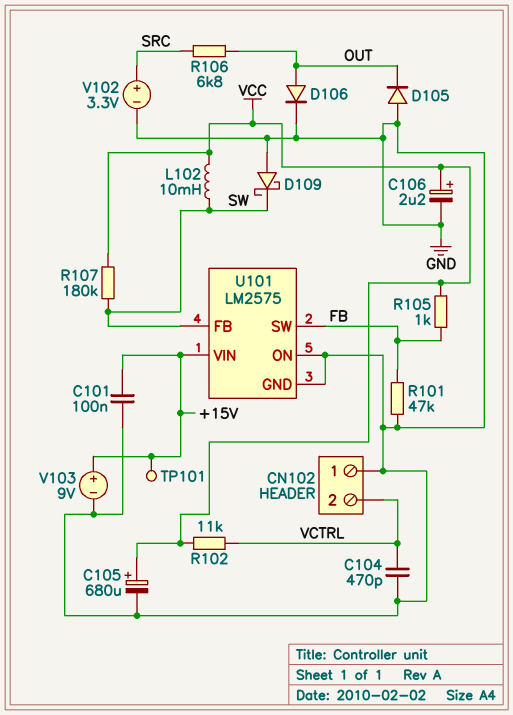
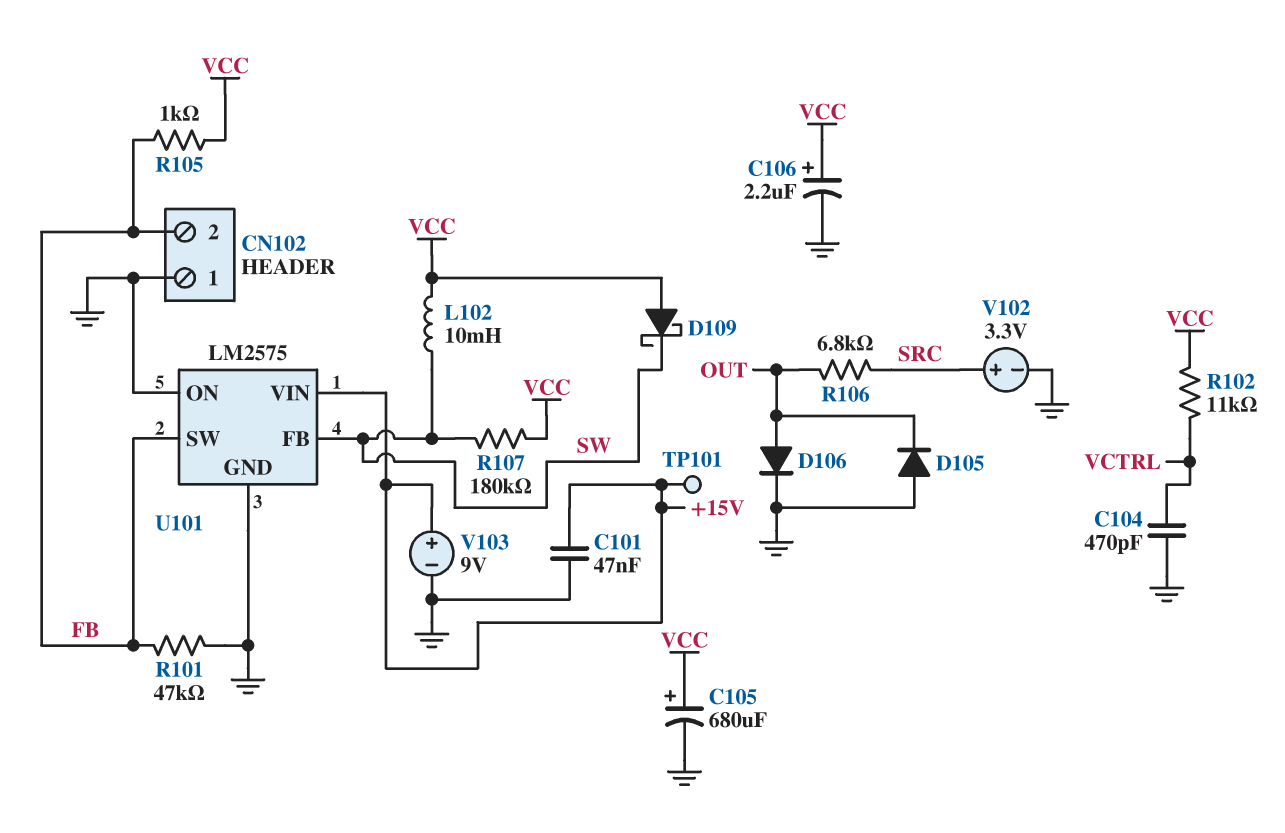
C101: 100nF (+15V, GND) -> 47nF (+15V, GND)
CN102 pin 2: VCTRL -> FB
D109: schottky (A GND, K SW) -> schottky (A VCC, K SW)

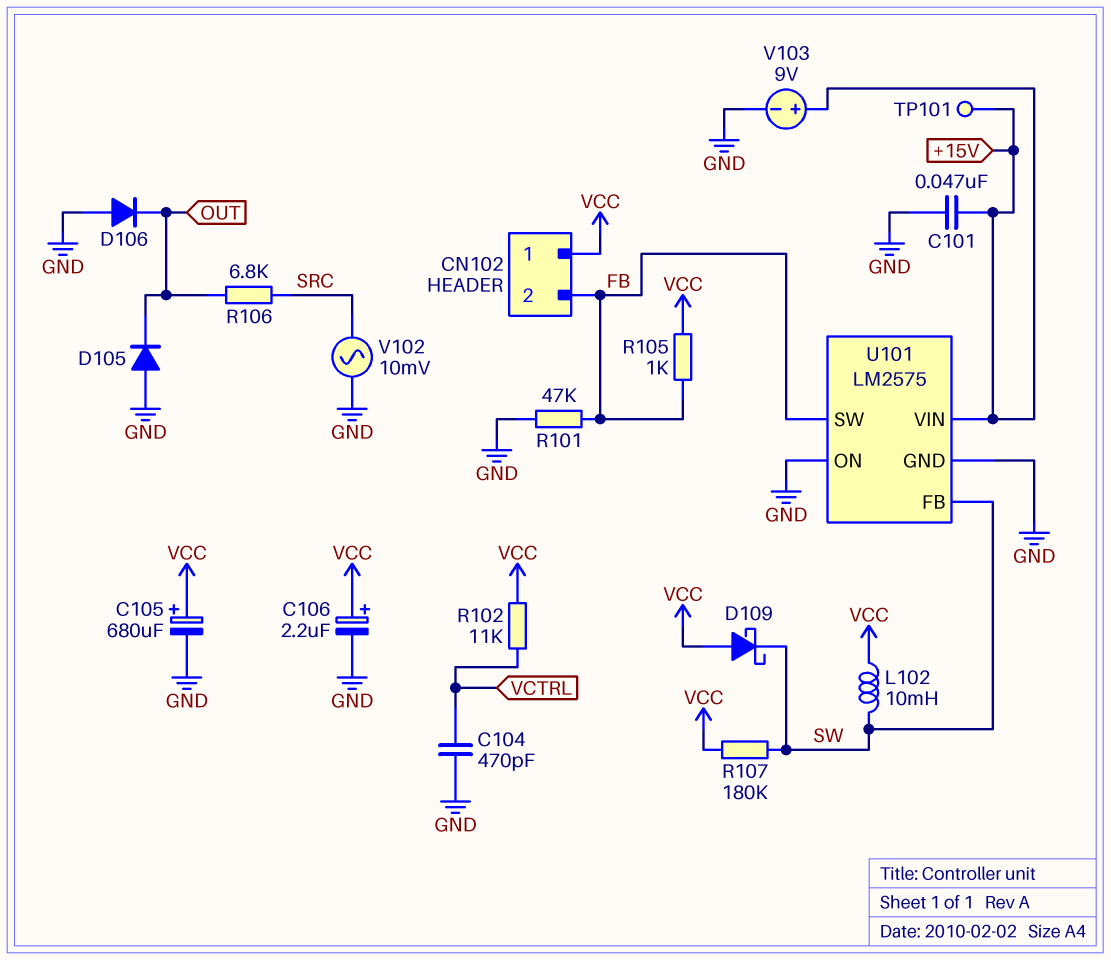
CN102 pin 1: GND -> VCC
D106: diode (A OUT, K GND) -> diode (A GND, K OUT)
V102: 3.3V (plus SRC, minus GND) -> AC 10mV (GND, SRC)

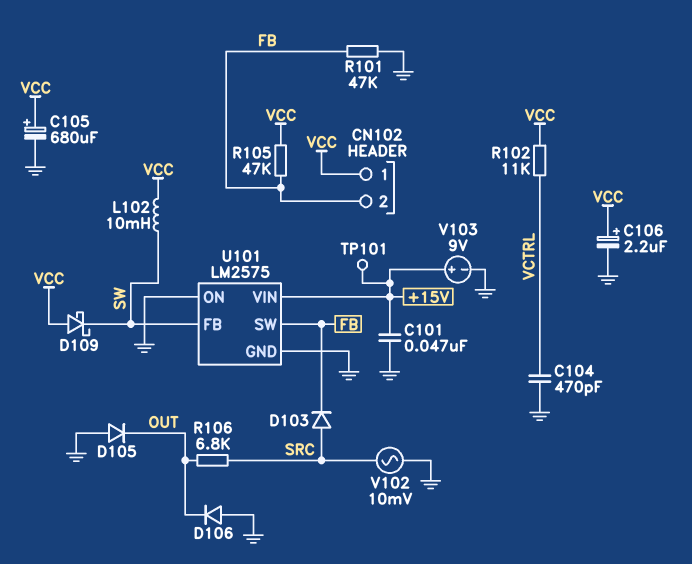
D103: none -> diode (A SRC, K FB)
R105: 1k (FB, VCC) -> 47k (FB, VCC)
R107: 180k (SW, VCC) -> none

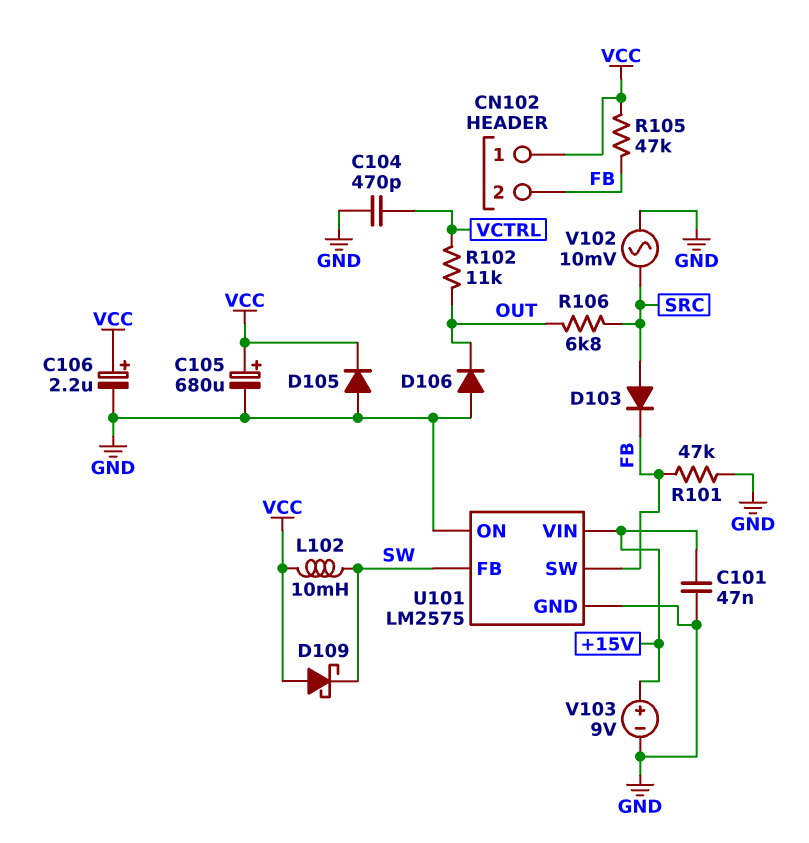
D105: diode (A GND, K OUT) -> diode (A GND, K VCC)
R102: 11k (VCC, VCTRL) -> 11k (OUT, VCTRL)
TP101: test point (+15V) -> none

